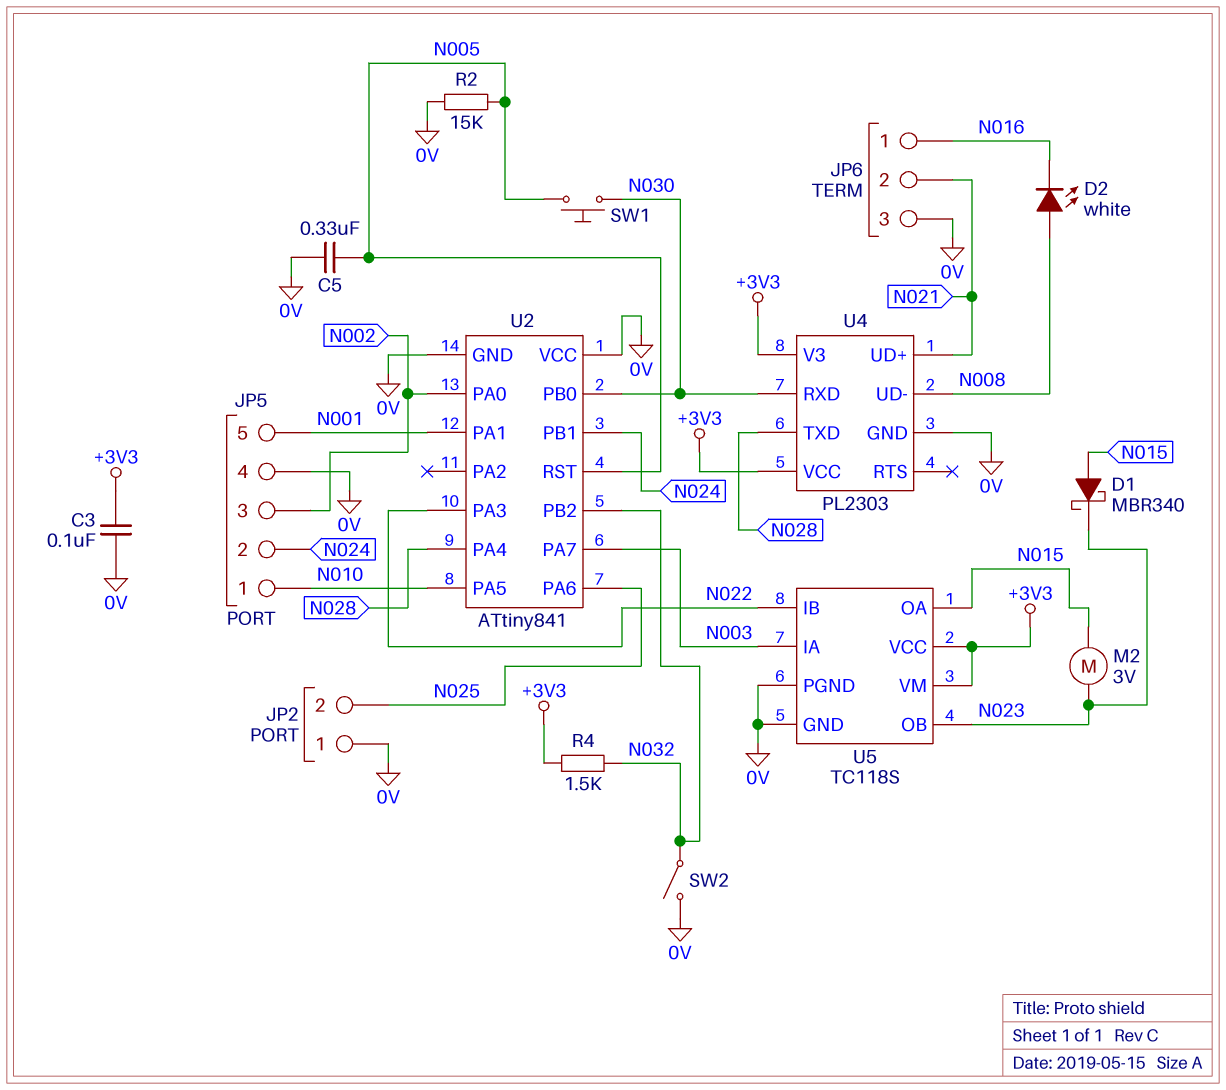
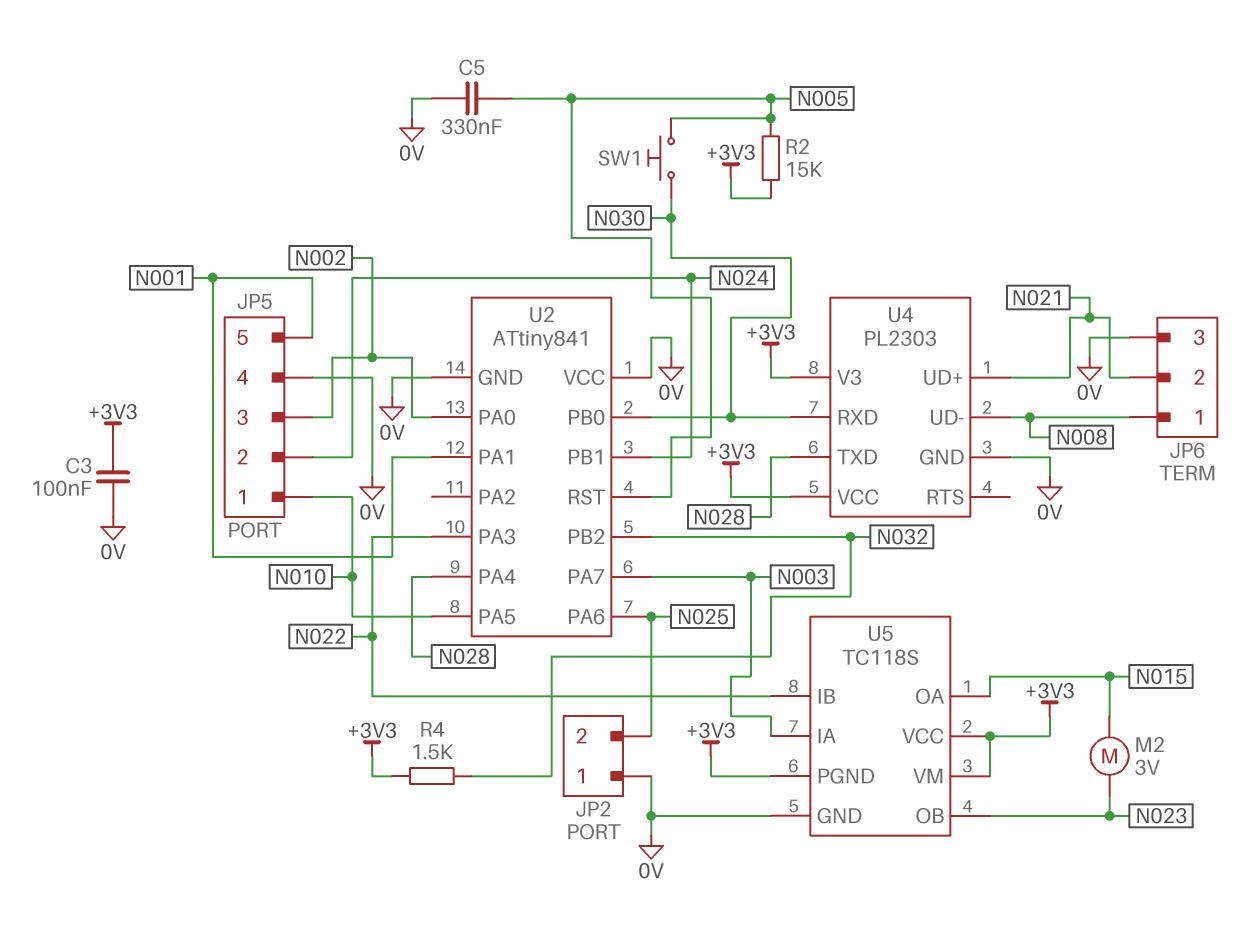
D1: schottky MBR340 (A N015, K N023) -> none
D2: LED white (A N008, K N016) -> none
JP6 pin 1: N016 -> N008
R2: 15k (0V, N005) -> 15k (+3V3, N005)
SW2: switch (0V, N032) -> none
U5 pin PGND: 0V -> +3V3

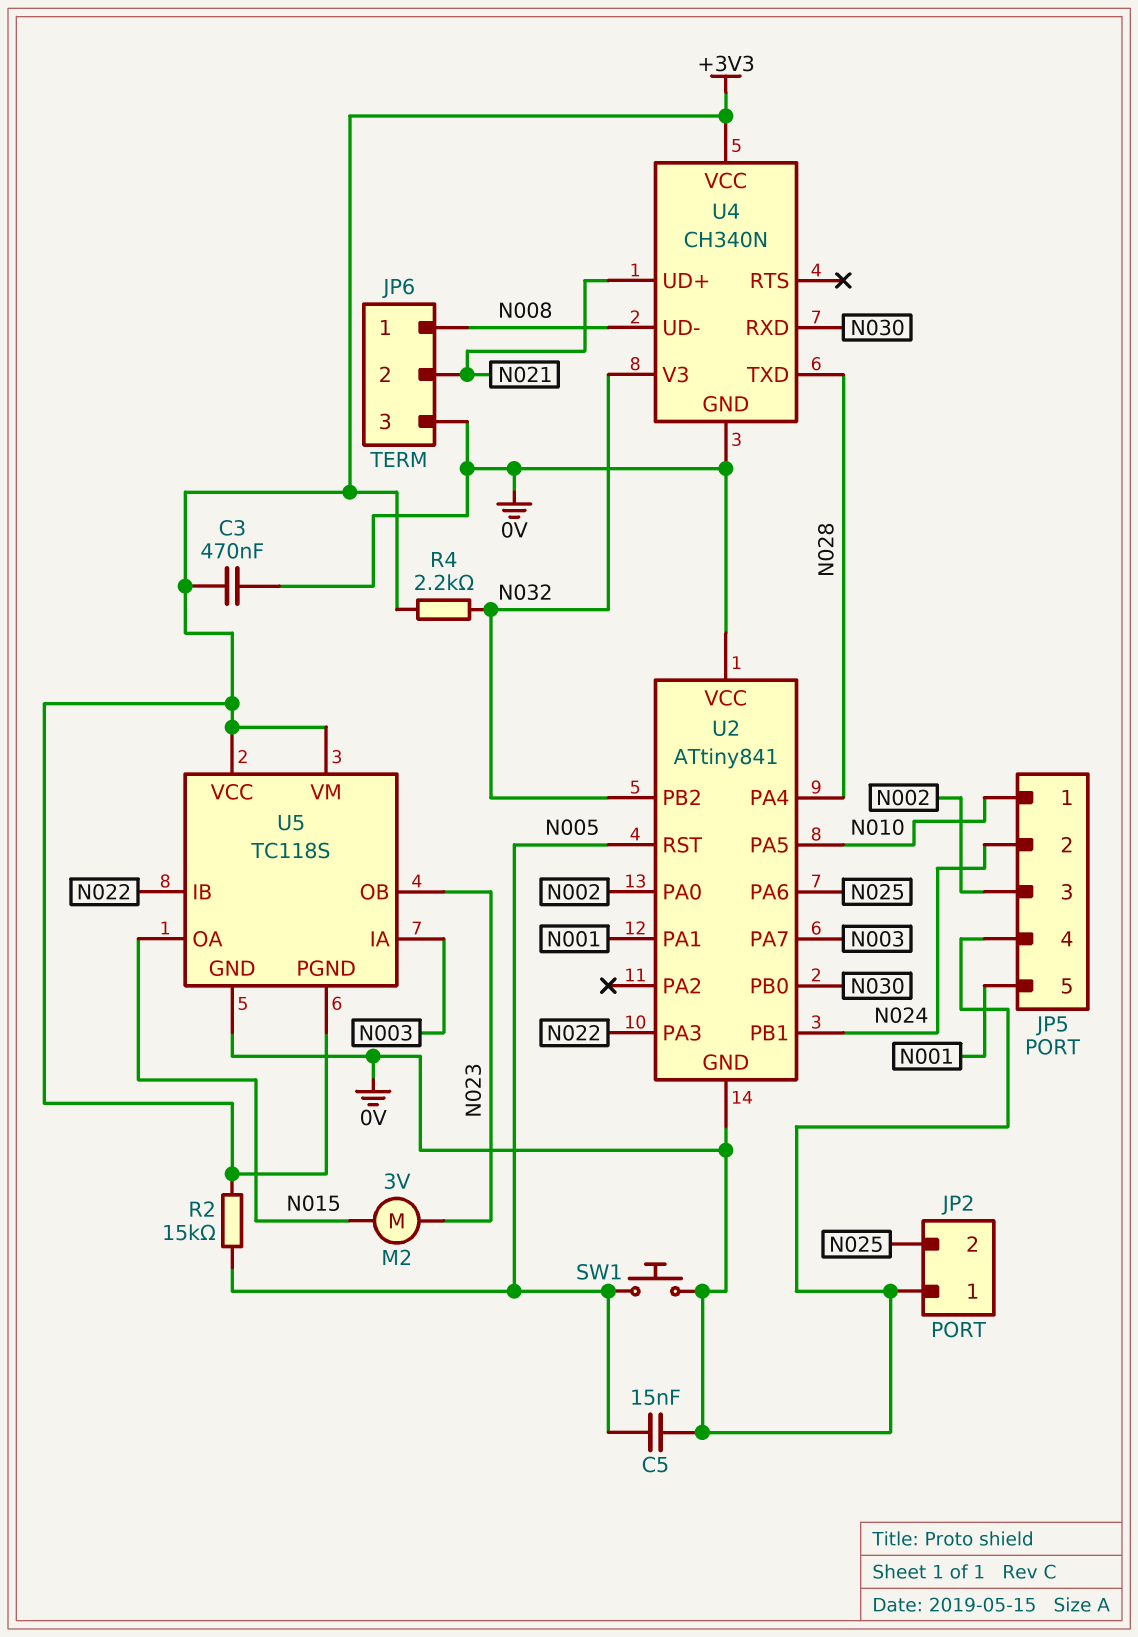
C3: 100nF (+3V3, 0V) -> 470nF (+3V3, 0V)
C5: 330nF (0V, N005) -> 15nF (0V, N005)
R4: 1.5k (+3V3, N032) -> 2.2k (+3V3, N032)
SW1: button (N005, N030) -> button (0V, N005)
U4: PL2303 -> CH340N
U4 pin V3: +3V3 -> N032

